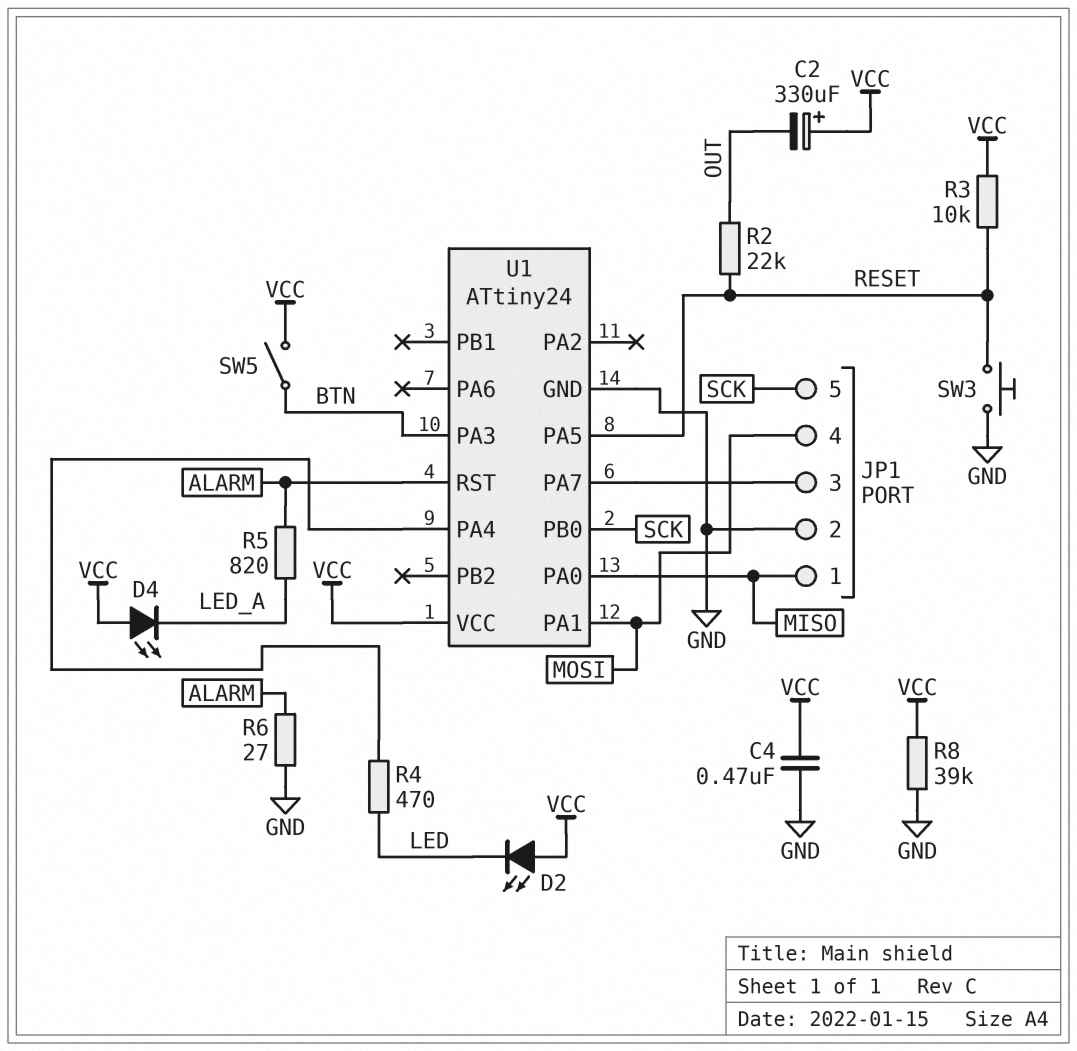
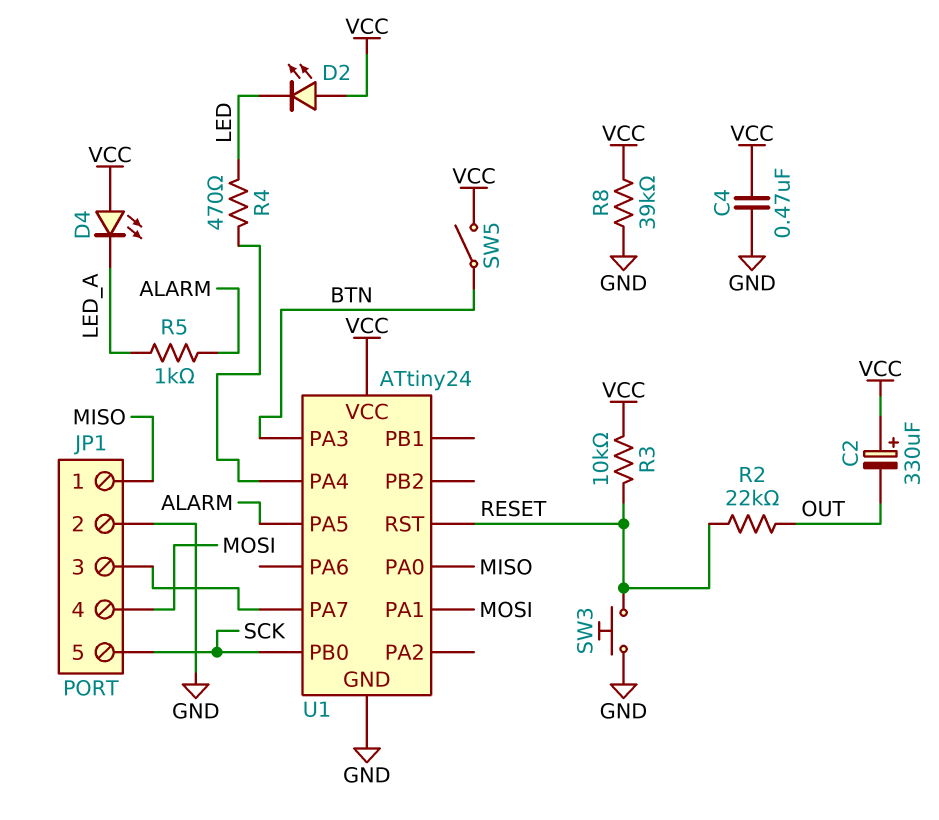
R5: 820 (ALARM, LED_A) -> 1k (ALARM, LED_A)
R6: 27 (ALARM, GND) -> none
U1 pin PA5: RESET -> ALARM
U1 pin RST: ALARM -> RESET

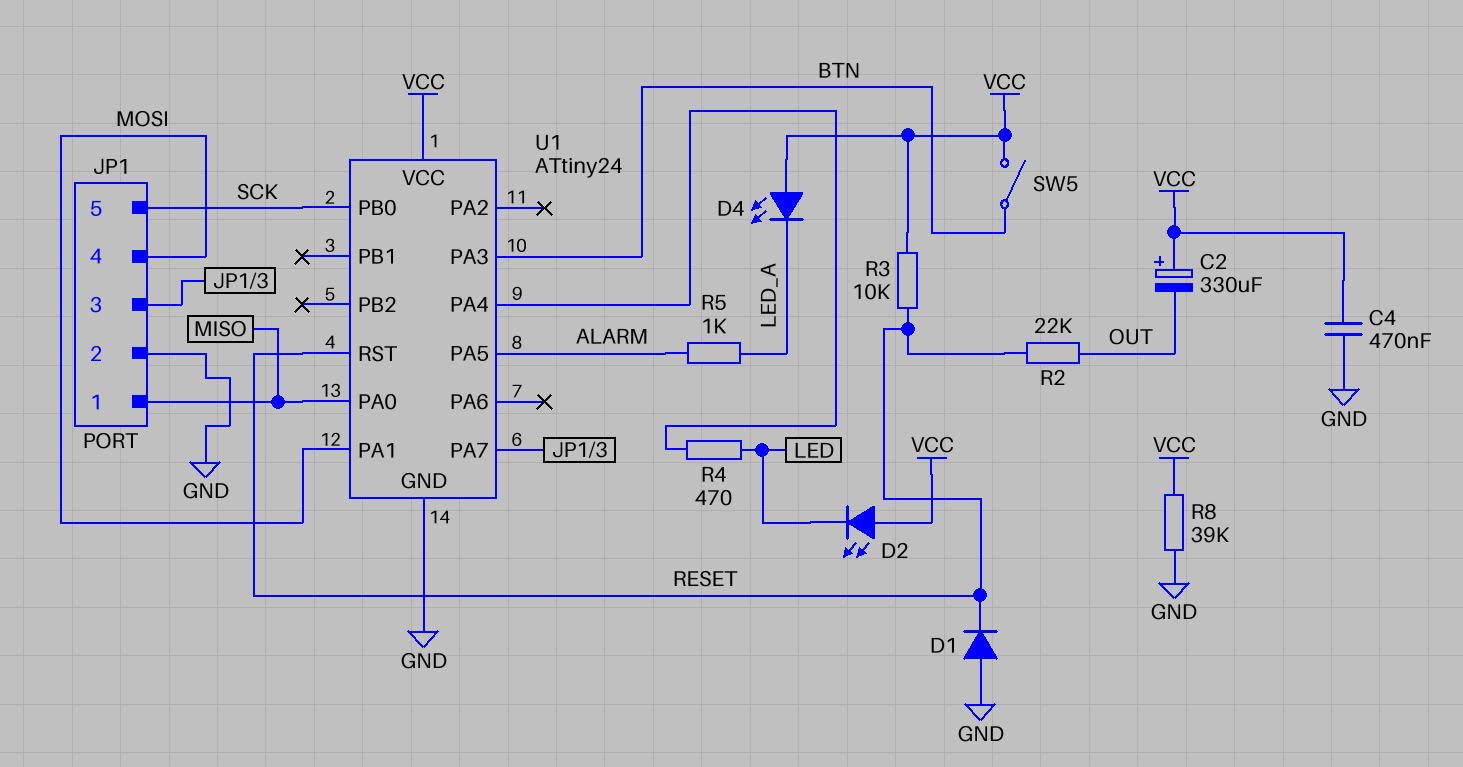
D1: none -> diode (A GND, K RESET)
SW3: button (GND, RESET) -> none

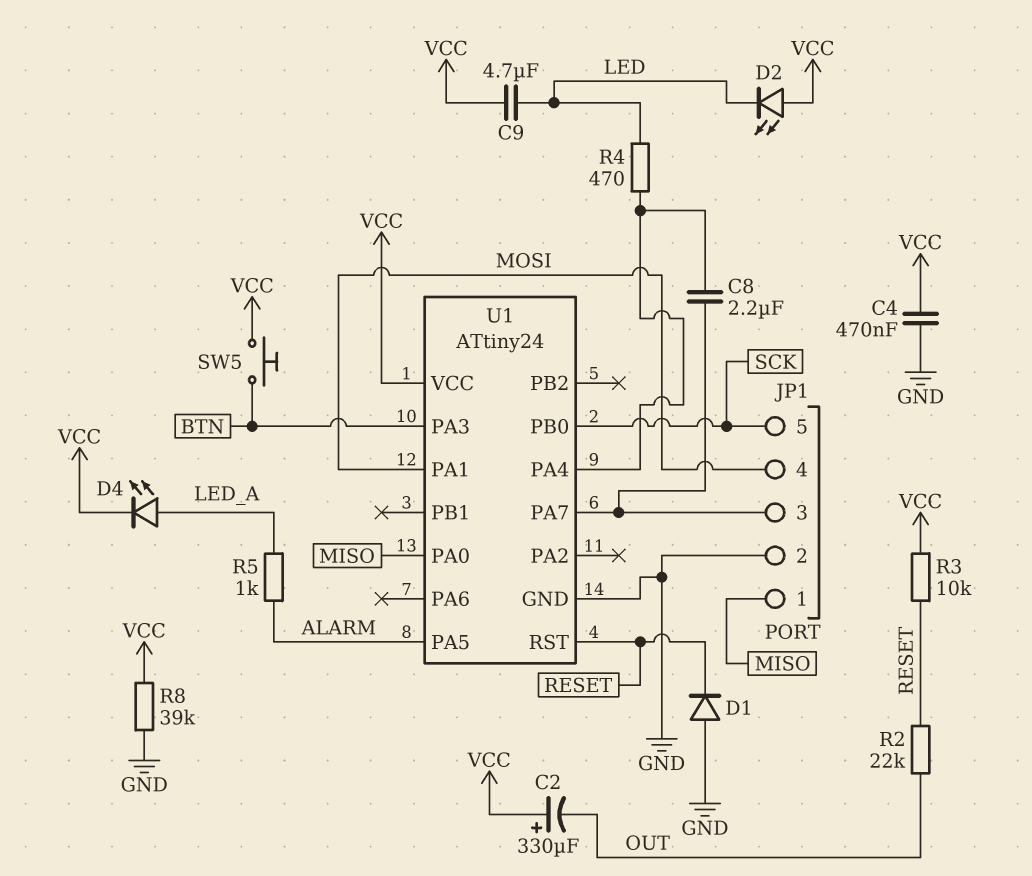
C8: none -> 2.2uF (JP1/3, U1/PA4)
C9: none -> 4.7uF (LED, VCC)
D4: LED (A VCC, K LED_A) -> LED (A LED_A, K VCC)
SW5: switch (BTN, VCC) -> button (BTN, VCC)

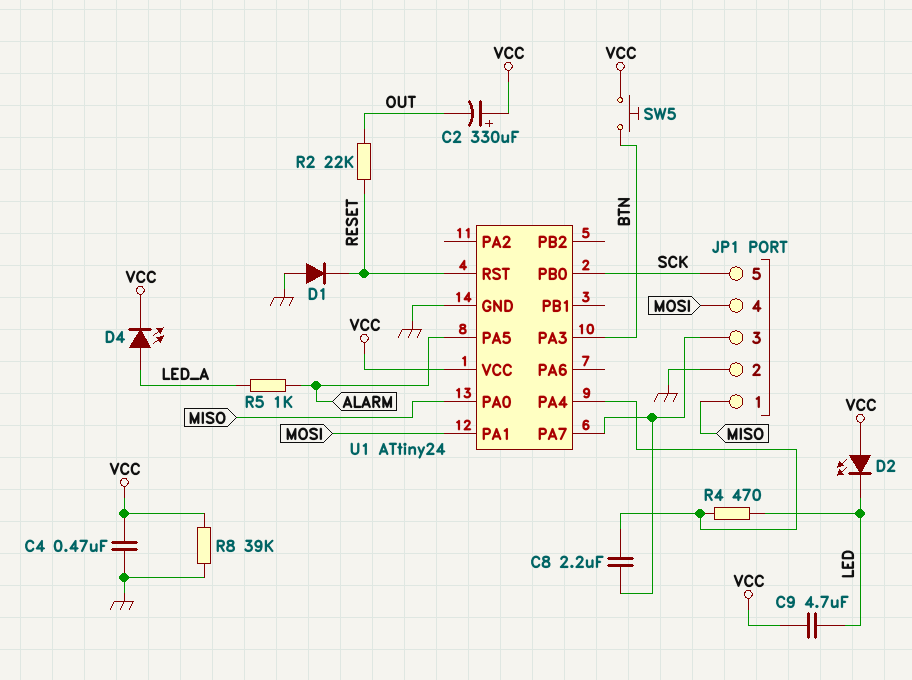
R3: 10k (RESET, VCC) -> none

